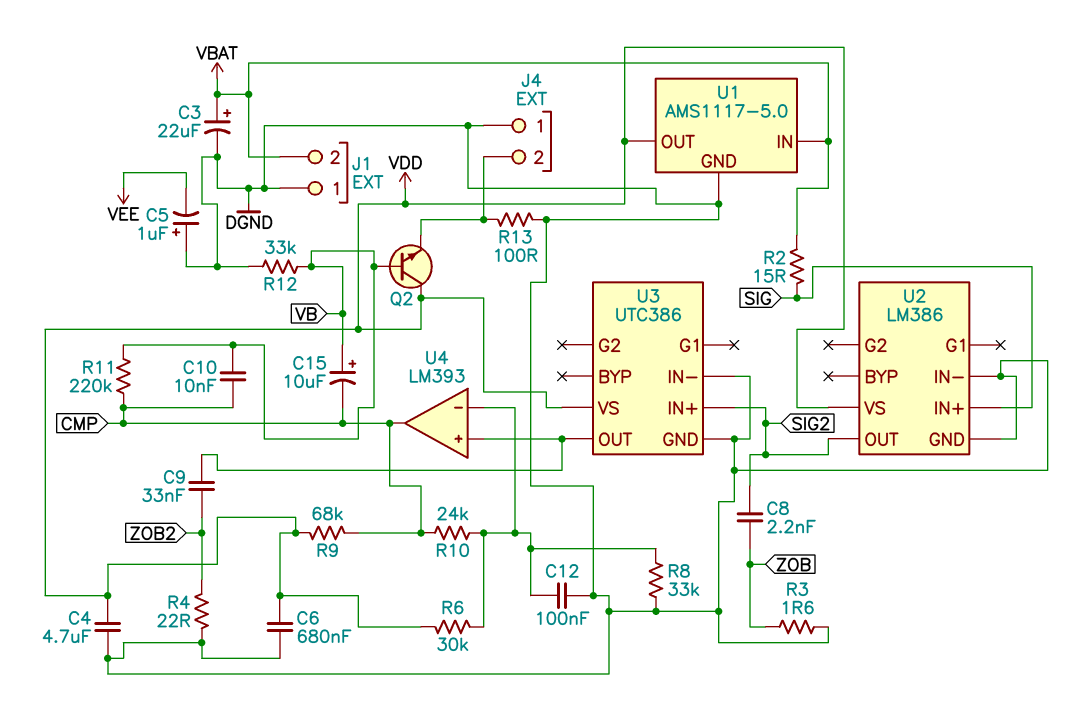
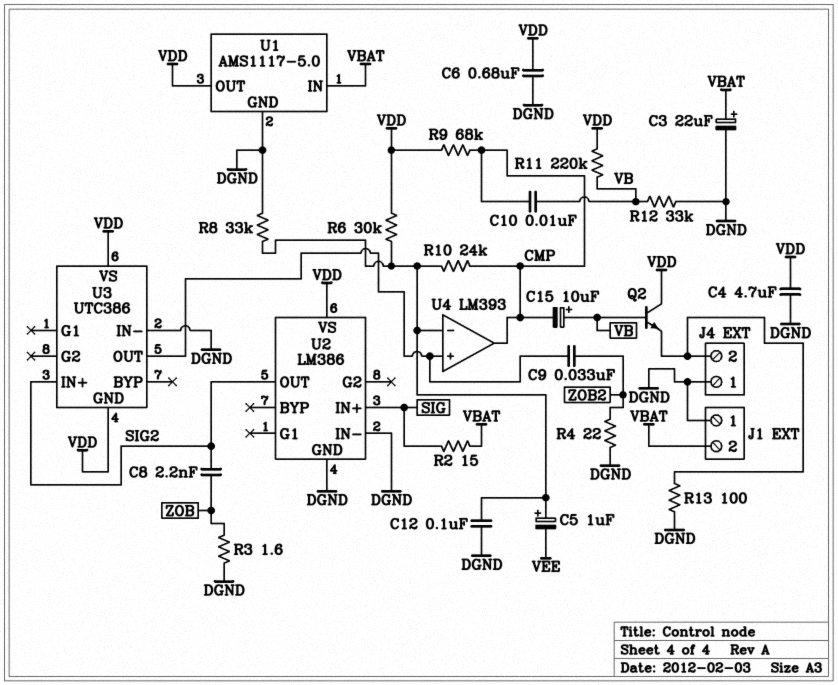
C5: 1uF (plus DGND, minus VEE) -> 1uF (plus U4/in-, minus VEE)
R11: 220k (CMP, VB) -> 220k (VB, VDD)
U3 pin GND: DGND -> VDD

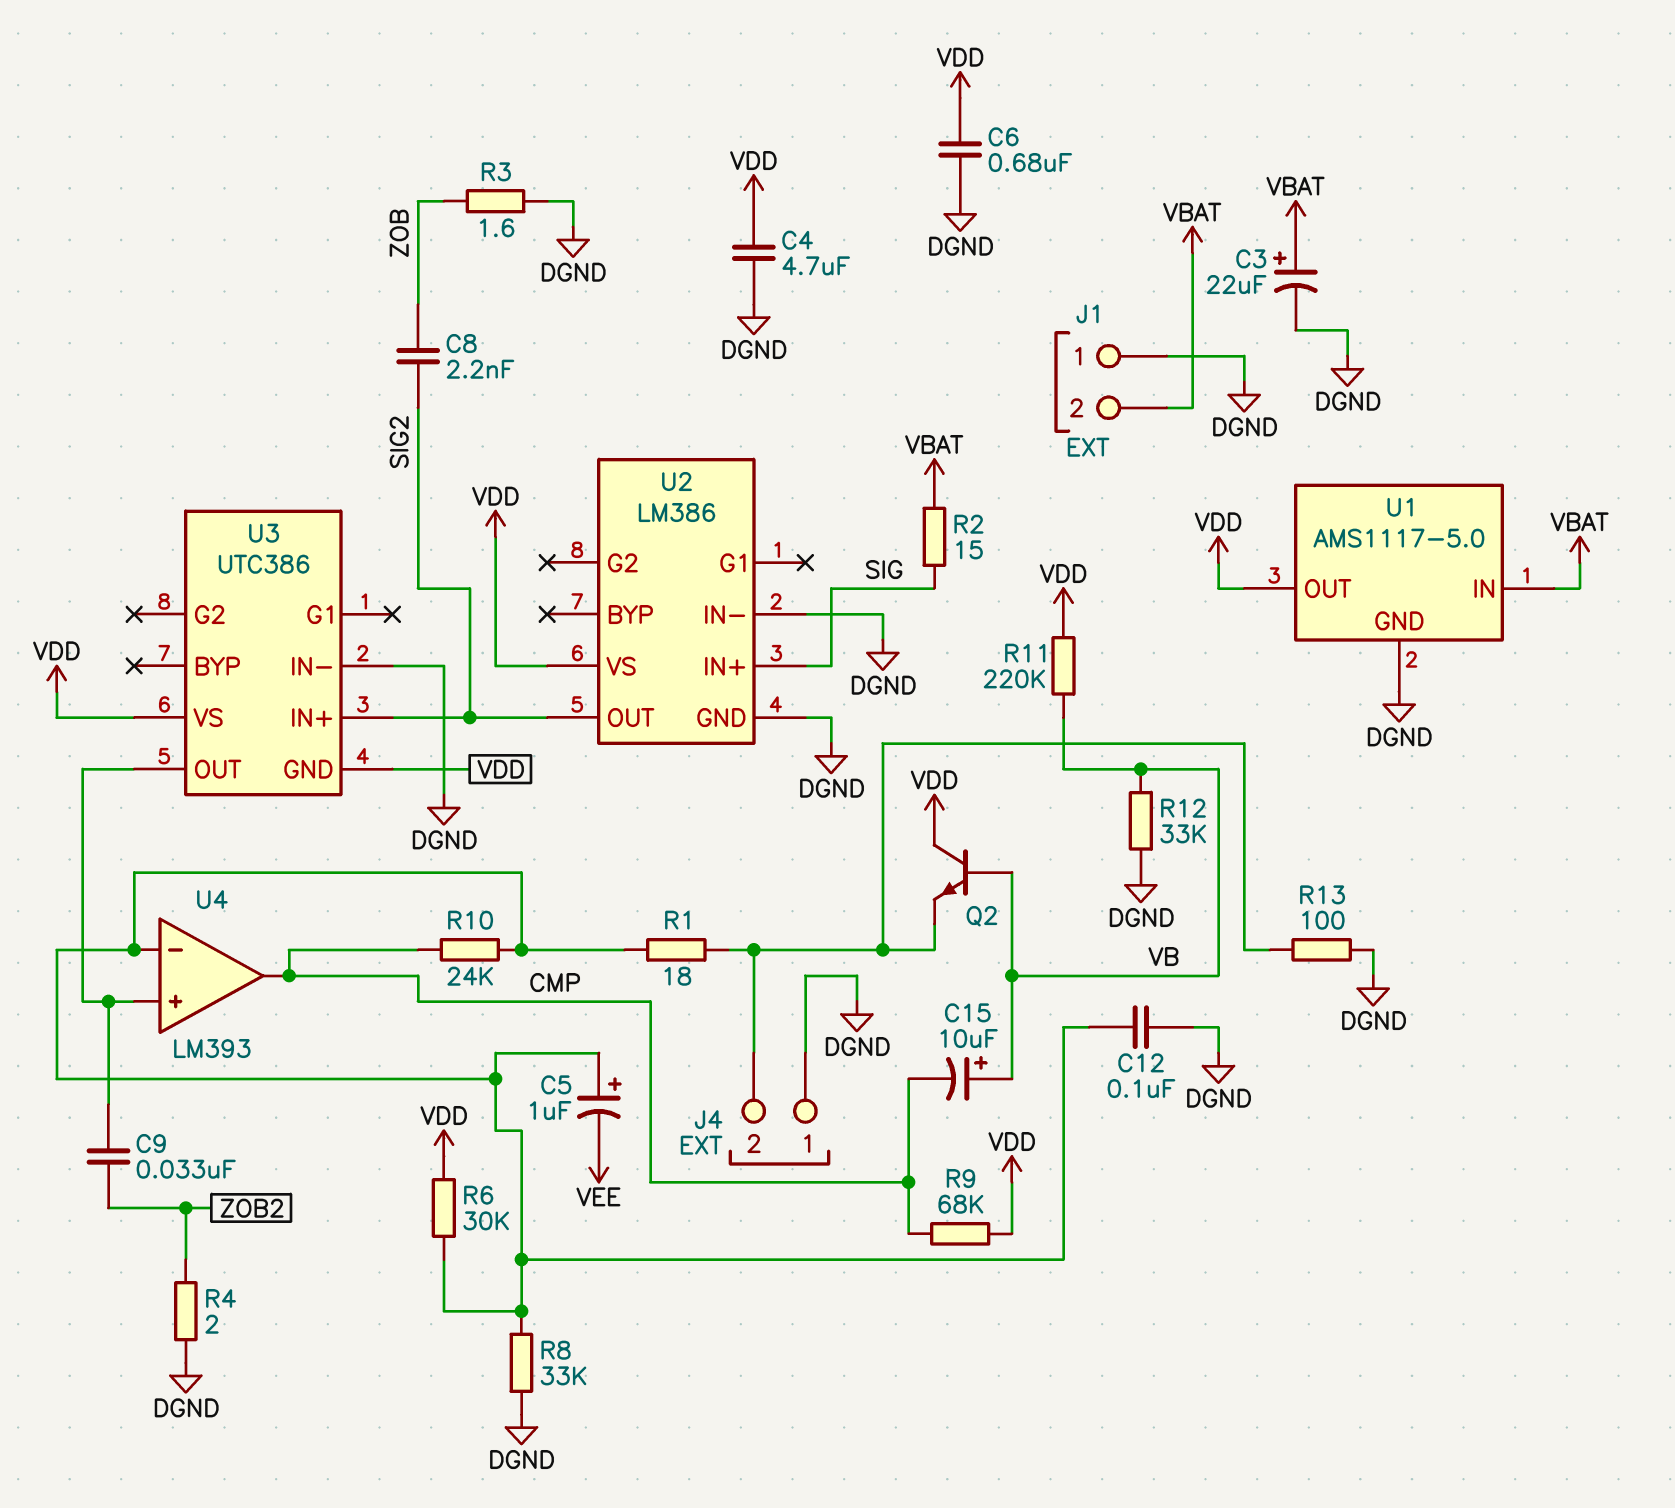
C10: 10nF (CMP, VB) -> none
R1: none -> 18 (J4/2, U4/in-)
R4: 22 (DGND, ZOB2) -> 2 (DGND, ZOB2)

